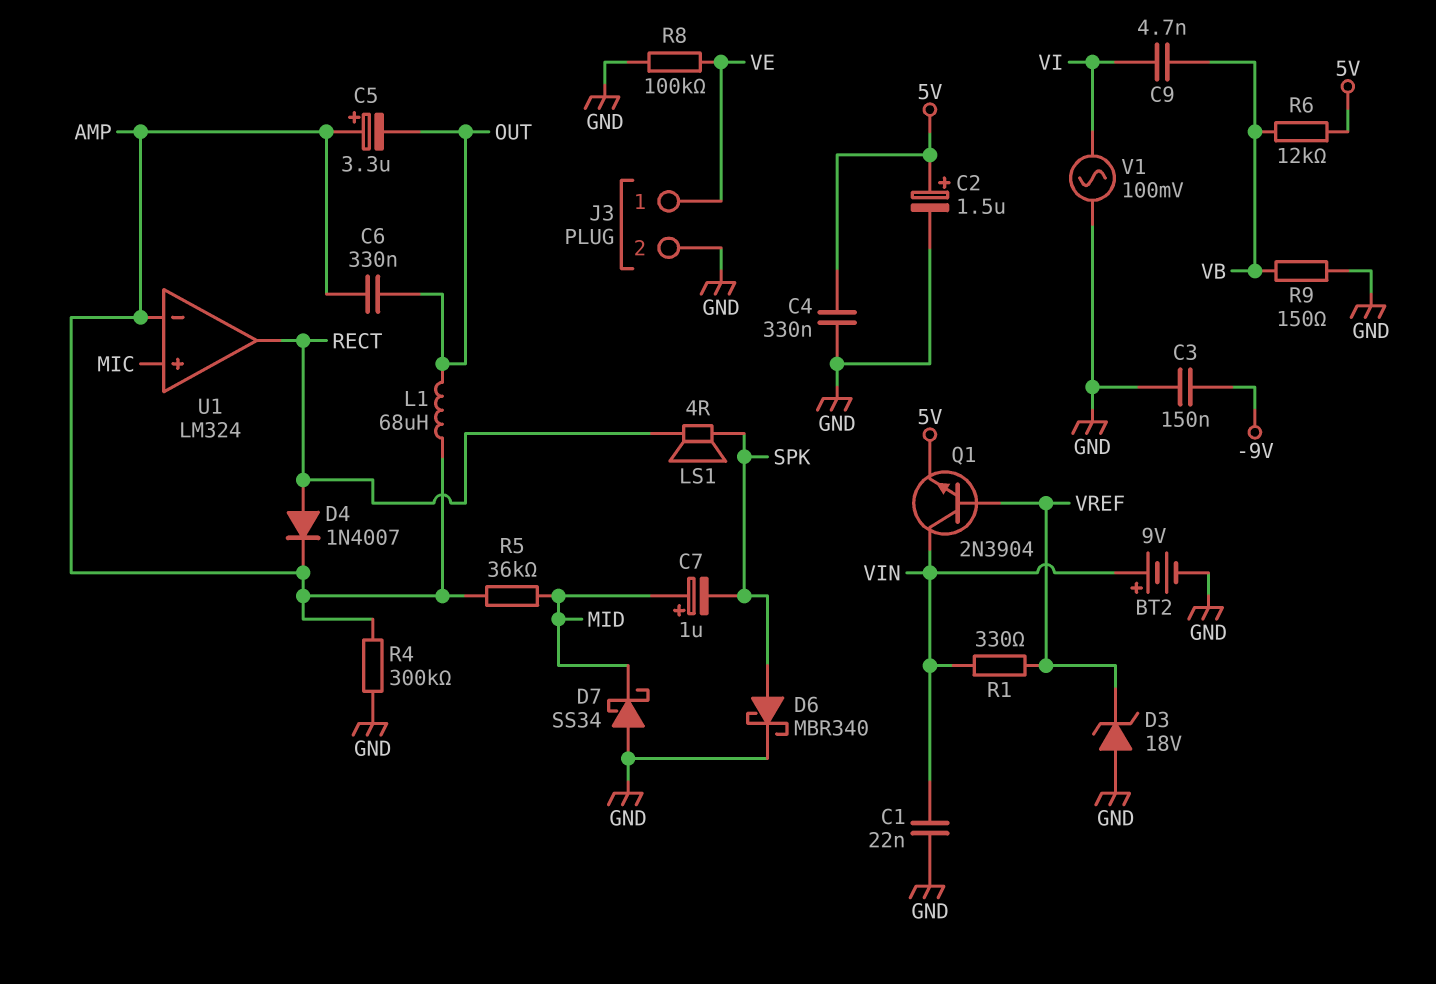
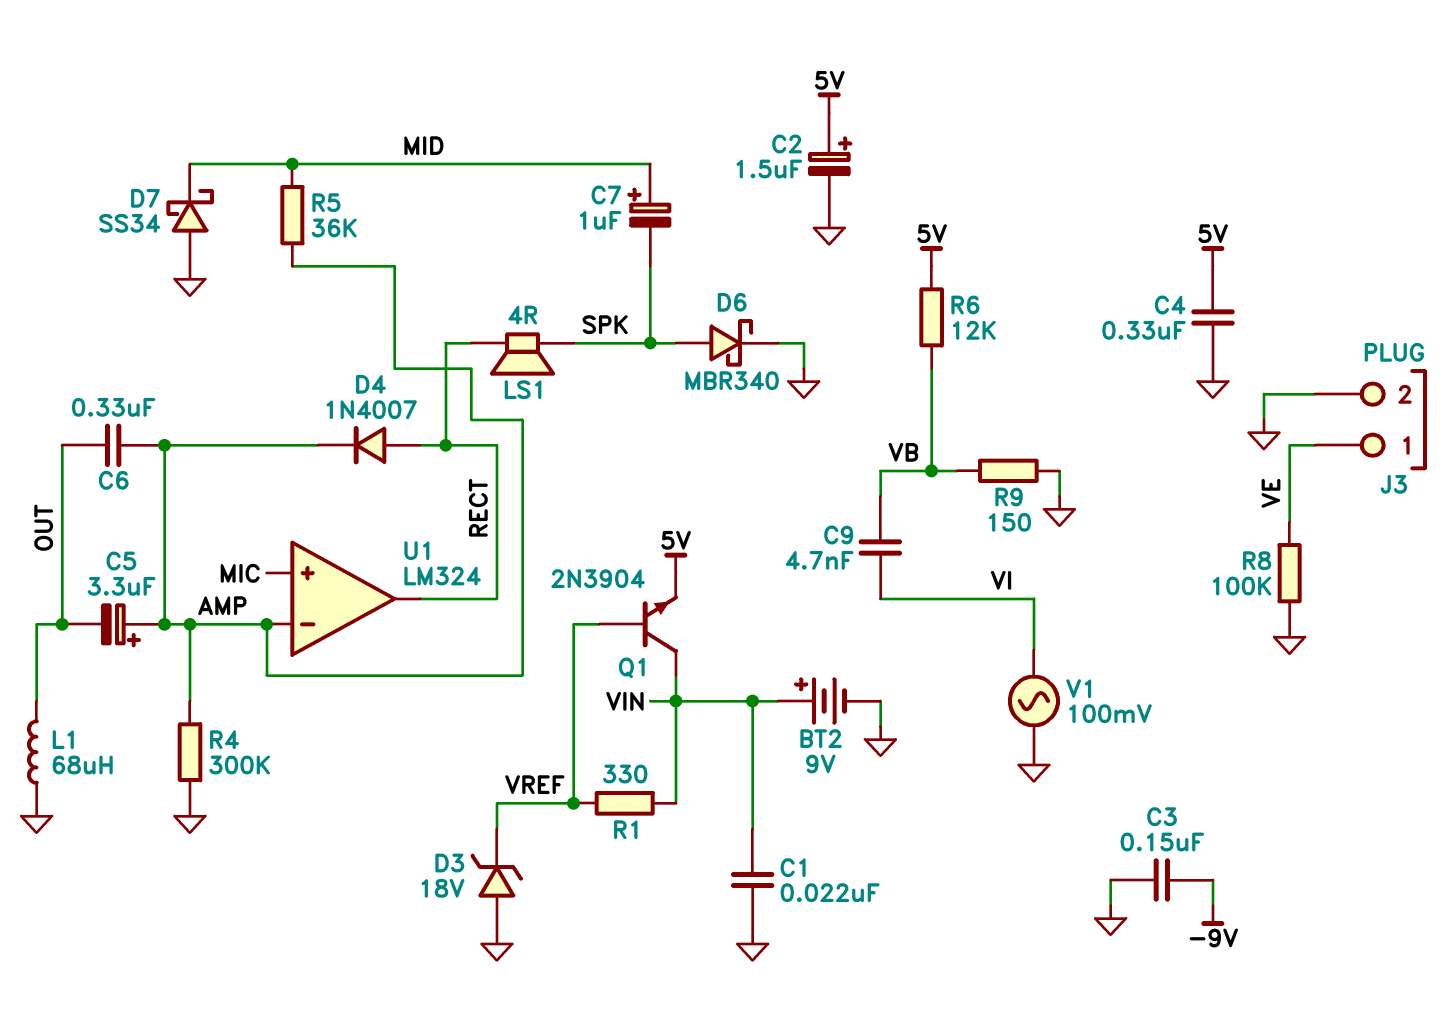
L1: 68uH (AMP, OUT) -> 68uH (GND, OUT)

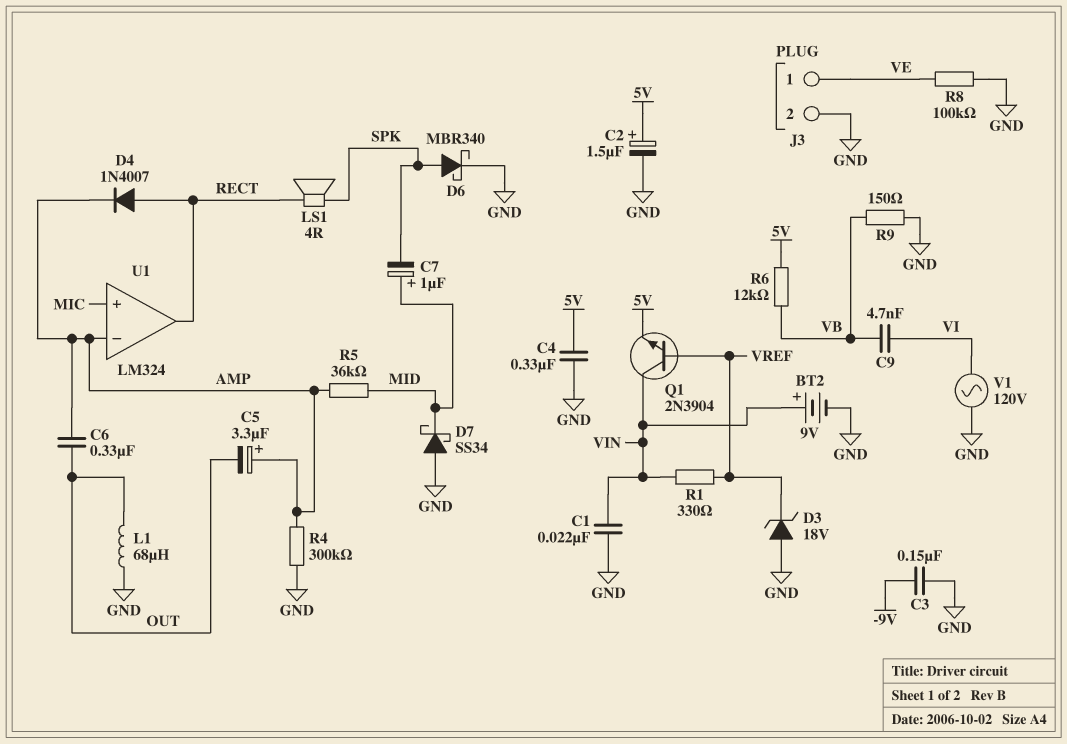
V1: AC 100mV (GND, VI) -> AC 120V (GND, VI)

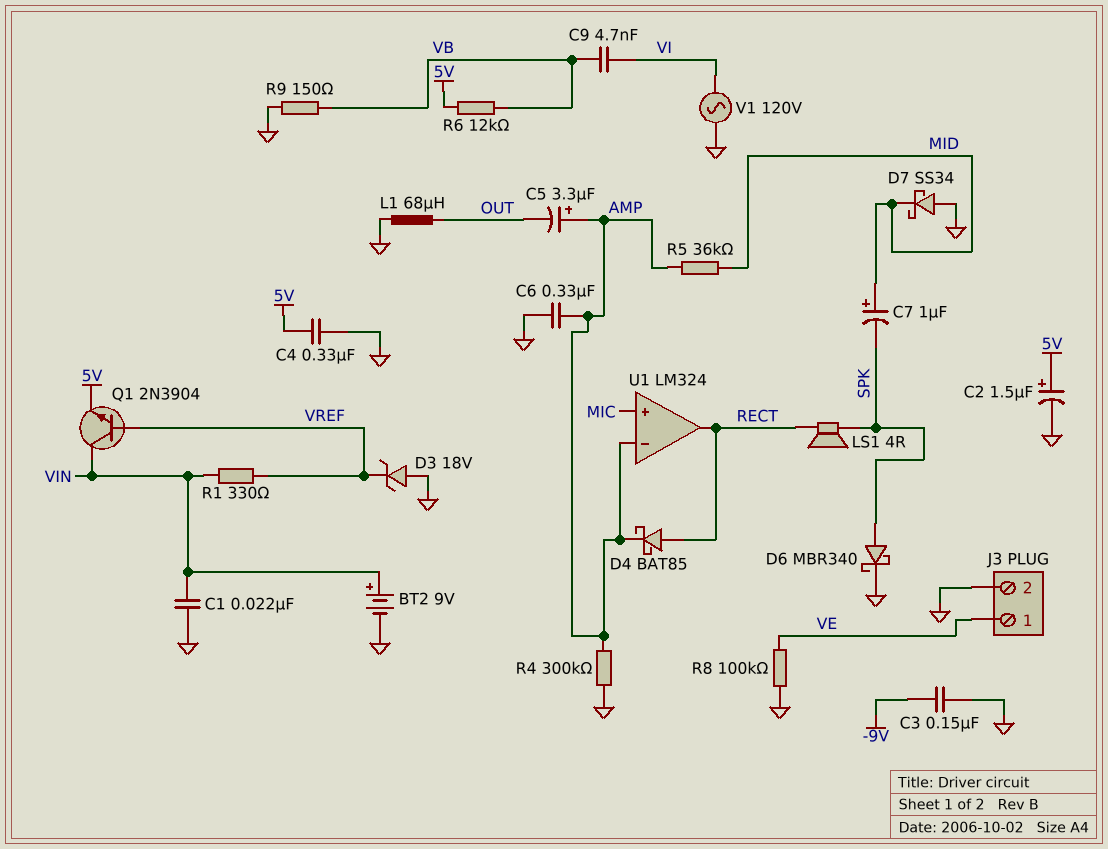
C6: 330nF (AMP, OUT) -> 330nF (AMP, GND)
D4: diode 1N4007 (A RECT, K AMP) -> schottky BAT85 (A RECT, K AMP)

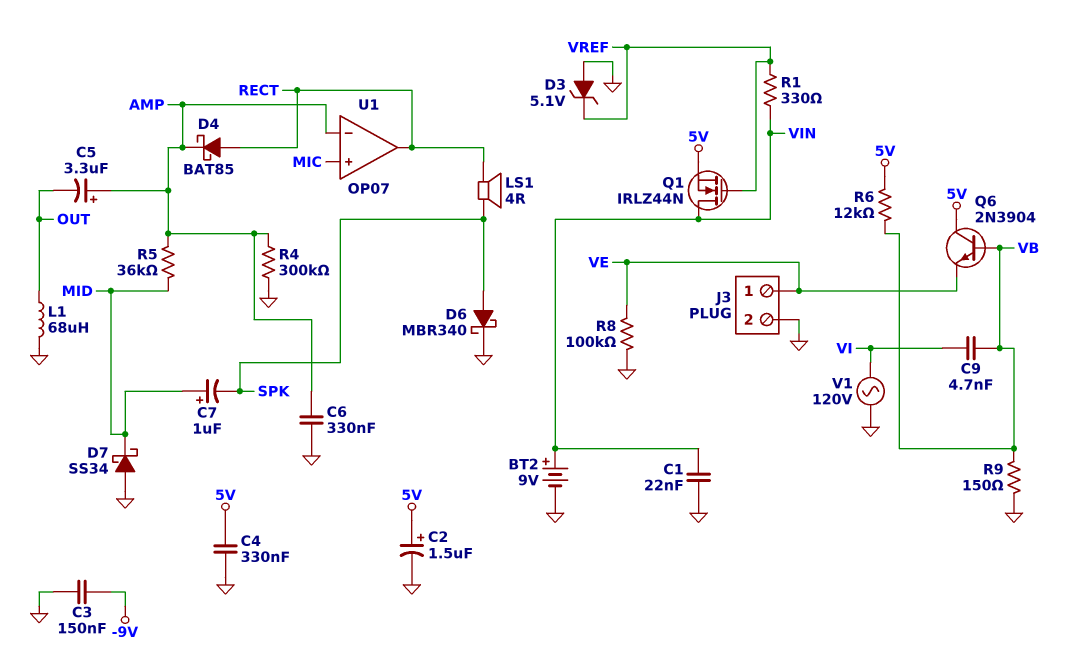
D3: zener 18V (A GND, K VREF) -> zener 5.1V (A GND, K VREF)
Q1: NPN 2N3904 (B VREF, C VIN, E 5V) -> NMOS IRLZ44N (G VREF, D VIN, S 5V)
Q6: none -> NPN 2N3904 (B VB, C 5V, E VE)
U1: LM324 -> OP07

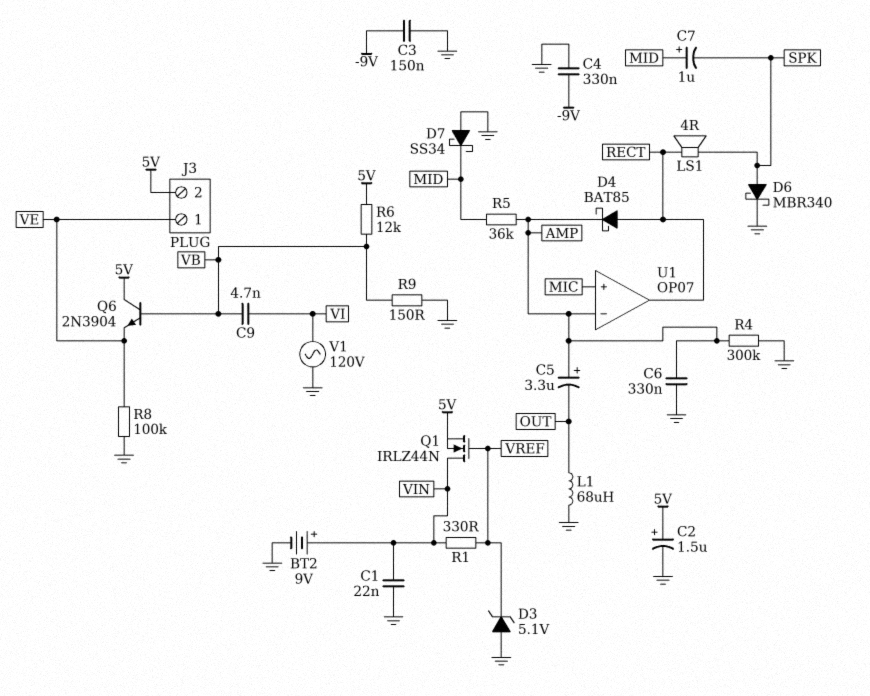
C4: 330nF (5V, GND) -> 330nF (-9V, GND)
J3 pin 2: GND -> 5V

